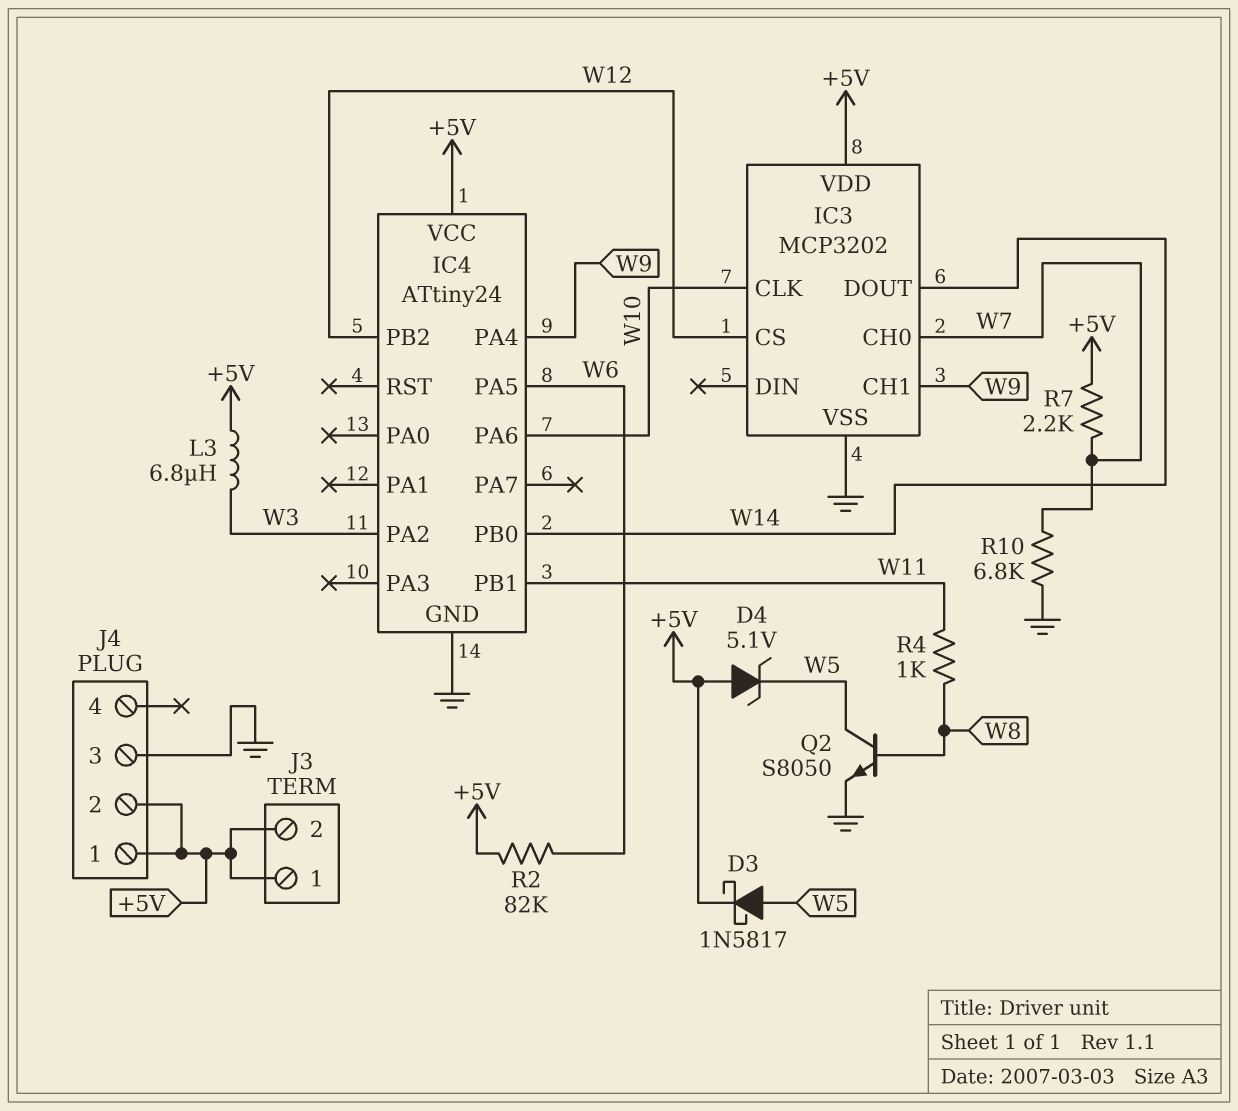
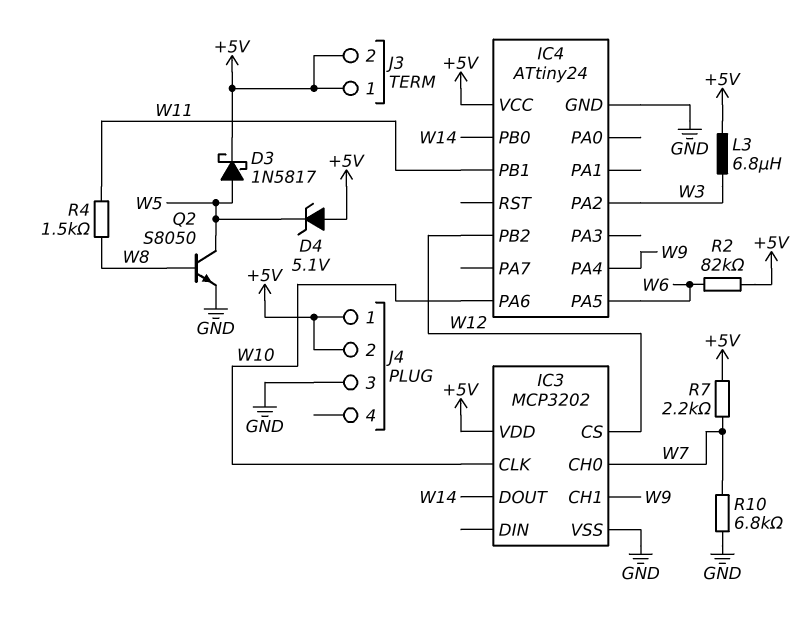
R4: 1k (W8, W11) -> 1.5k (W8, W11)

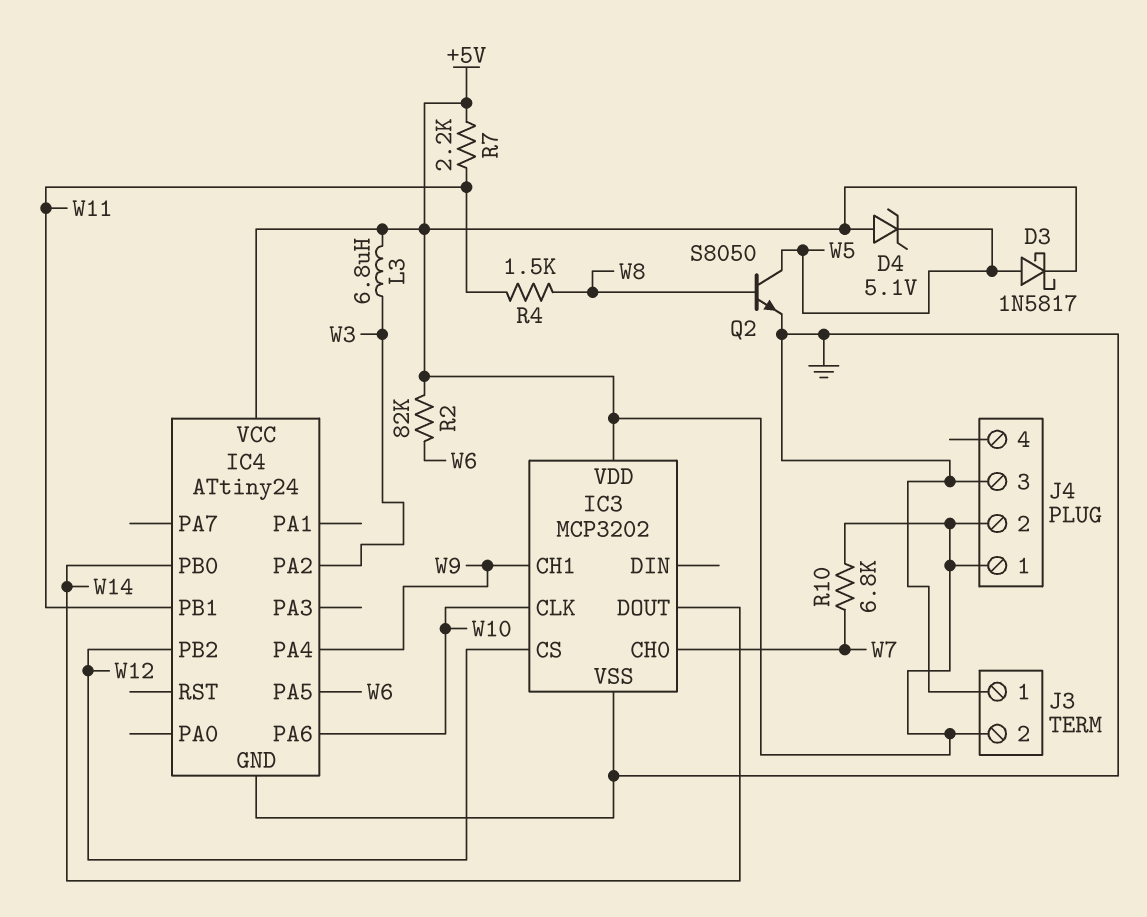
J3 pin 1: +5V -> GND
R7: 2.2k (+5V, W7) -> 2.2k (+5V, W11)
R10: 6.8k (GND, W7) -> 6.8k (+5V, W7)

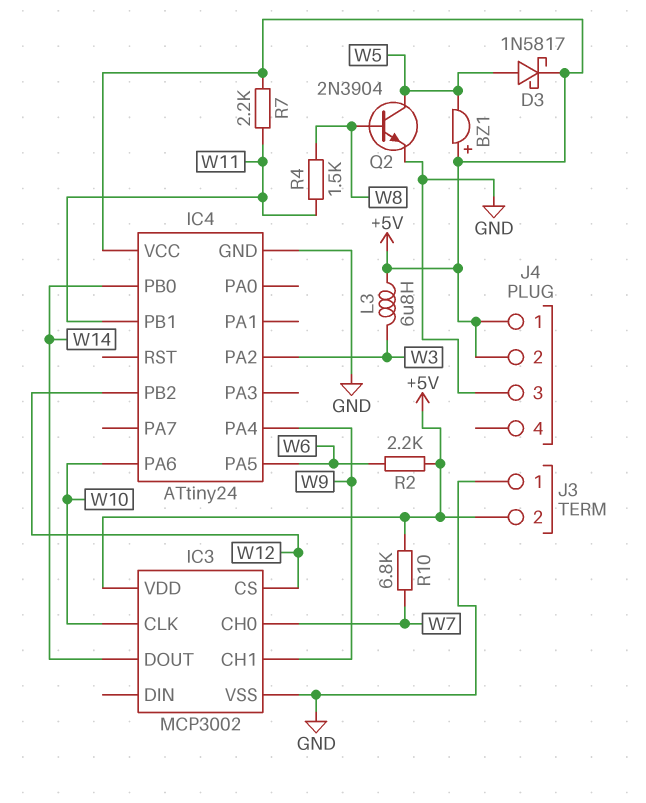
BZ1: none -> buzzer (plus +5V, minus W5)
D4: zener 5.1V (A +5V, K W5) -> none
IC3: MCP3202 -> MCP3002
Q2: NPN S8050 (B W8, C W5, E GND) -> NPN 2N3904 (B W8, C W5, E GND)
R2: 82k (+5V, W6) -> 2.2k (+5V, W6)

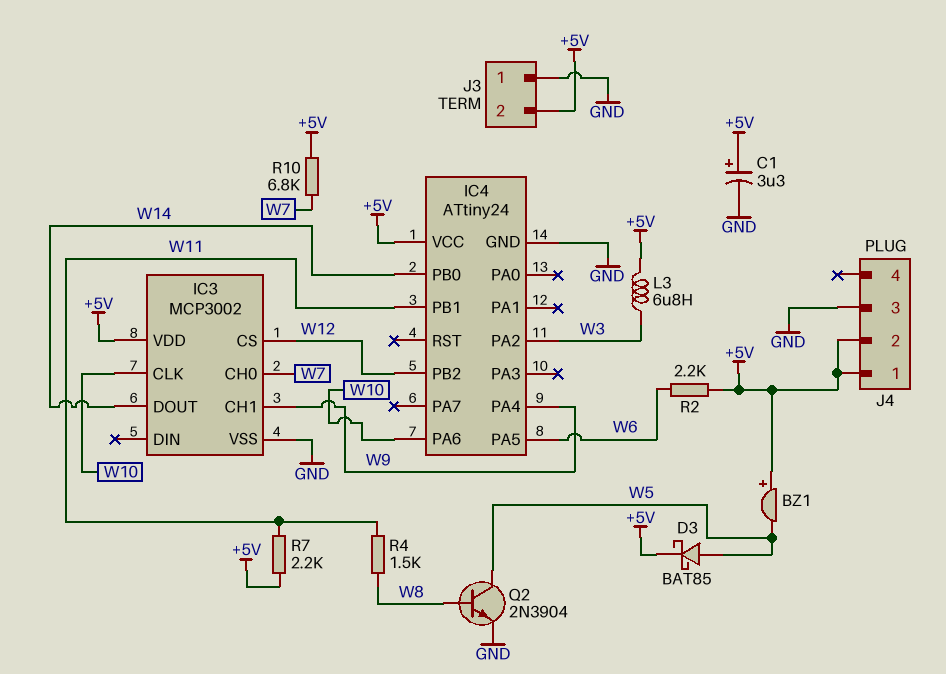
C1: none -> 3.3uF (plus +5V, minus GND)
D3: schottky 1N5817 (A W5, K +5V) -> schottky BAT85 (A W5, K +5V)

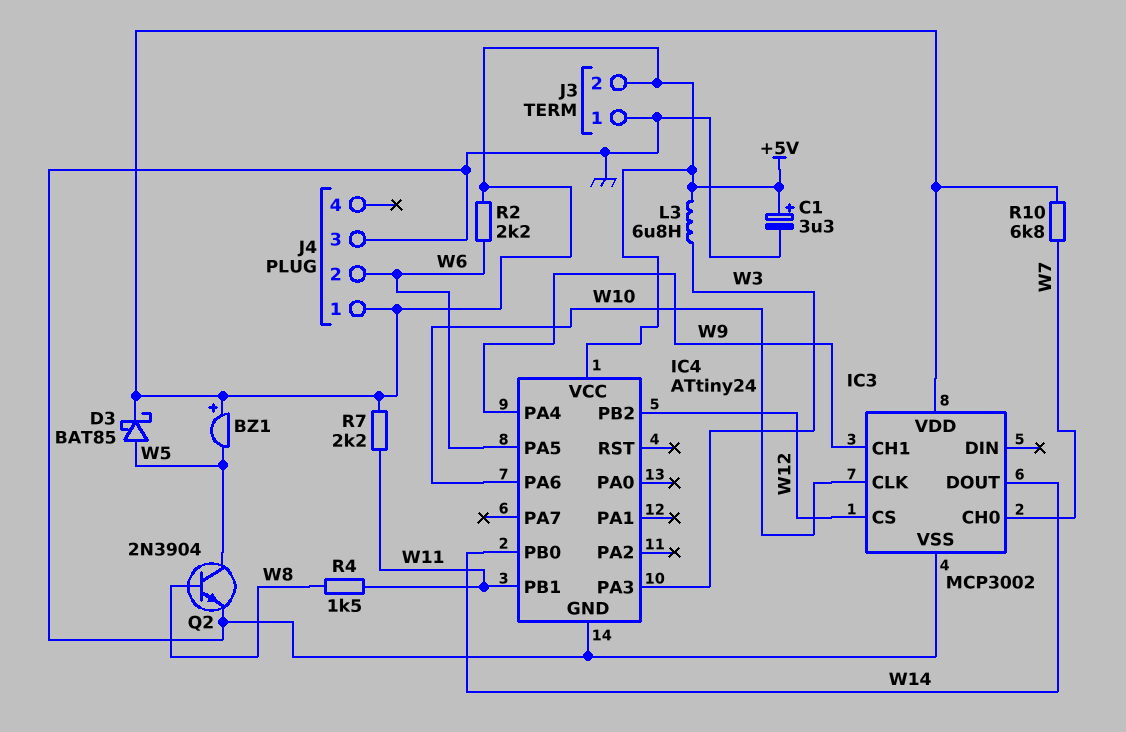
IC4 pin PA2: W3 -> none
IC4 pin PA3: none -> W3
J4 pin 2: +5V -> W6

